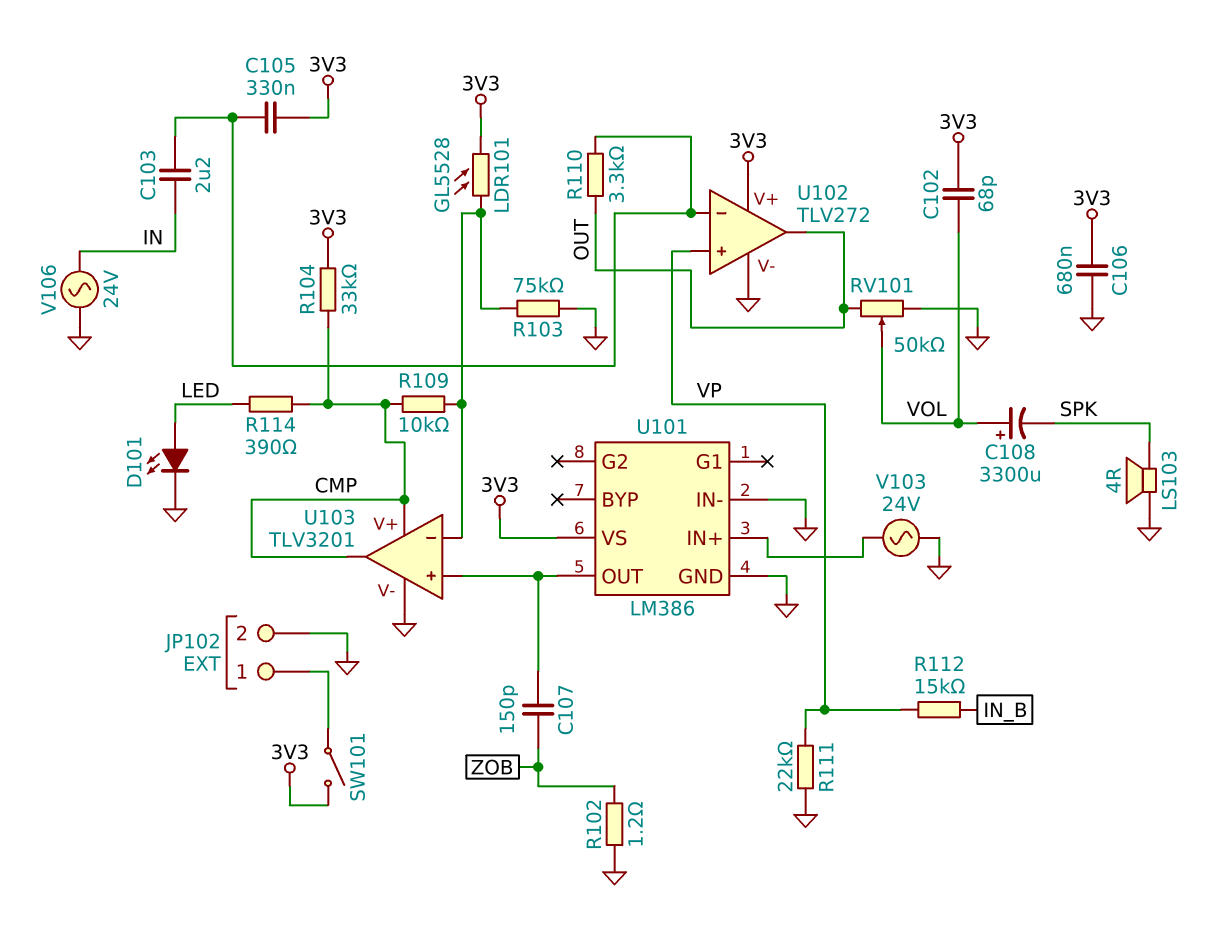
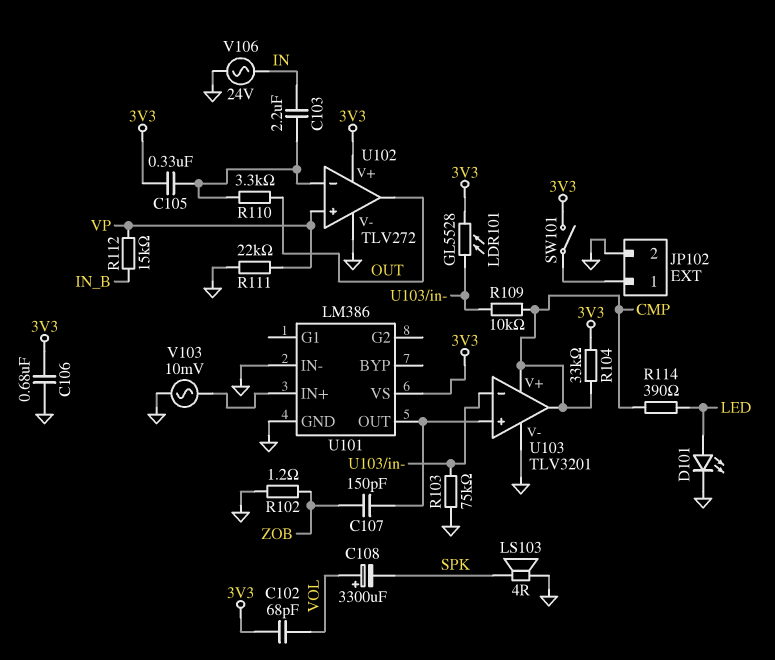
RV101: 50k (GND, OUT, wiper VOL) -> none
V103: AC 24V (GND, U101/IN+) -> AC 10mV (GND, U101/IN+)

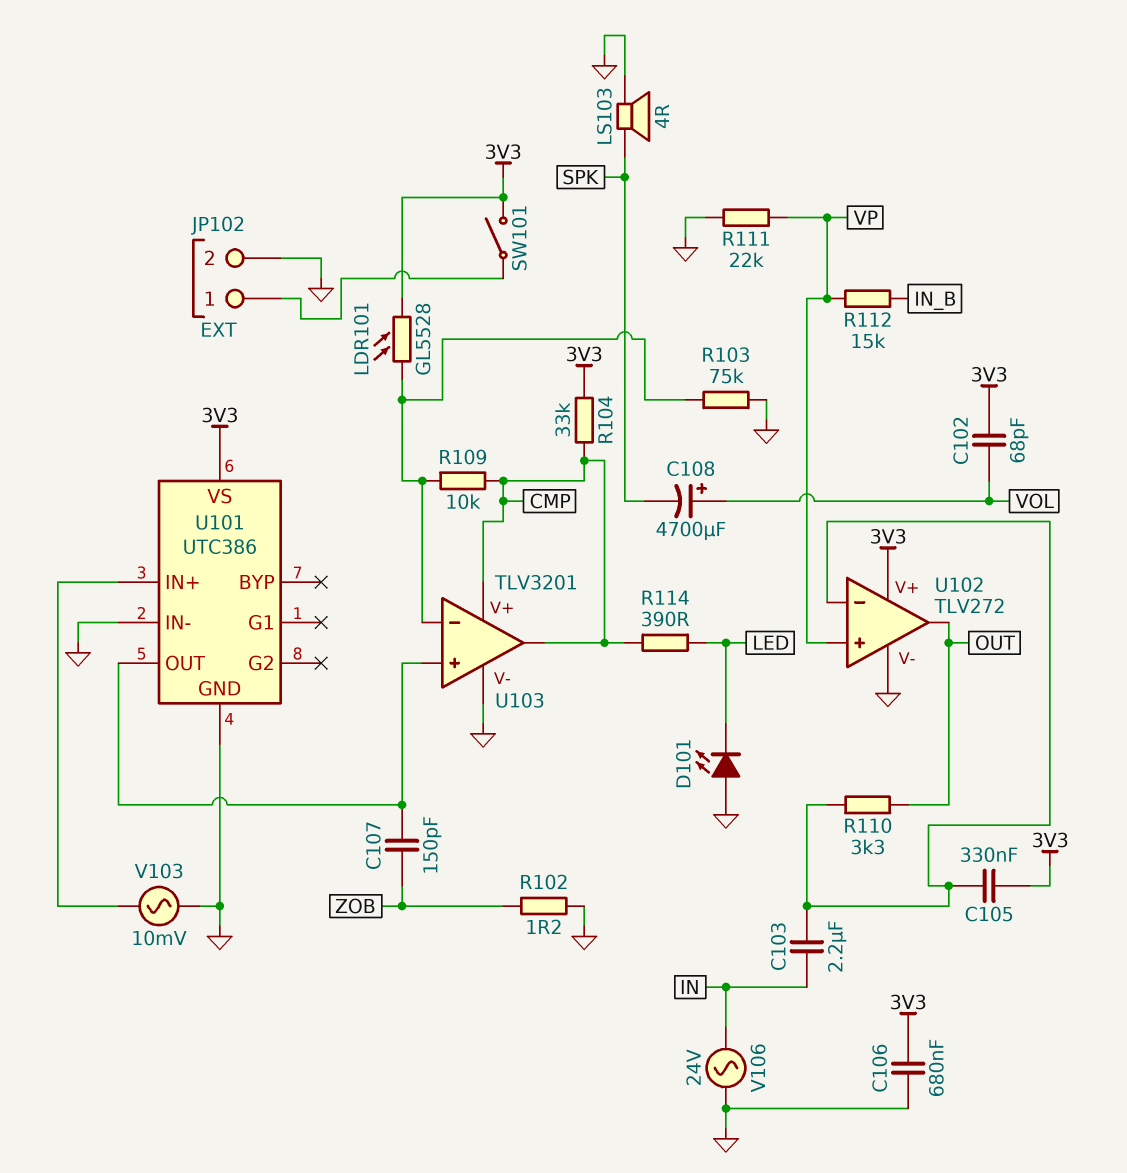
C108: 3300uF (plus VOL, minus SPK) -> 4700uF (plus VOL, minus SPK)
D101: LED (A LED, K GND) -> LED (A GND, K LED)
U101: LM386 -> UTC386

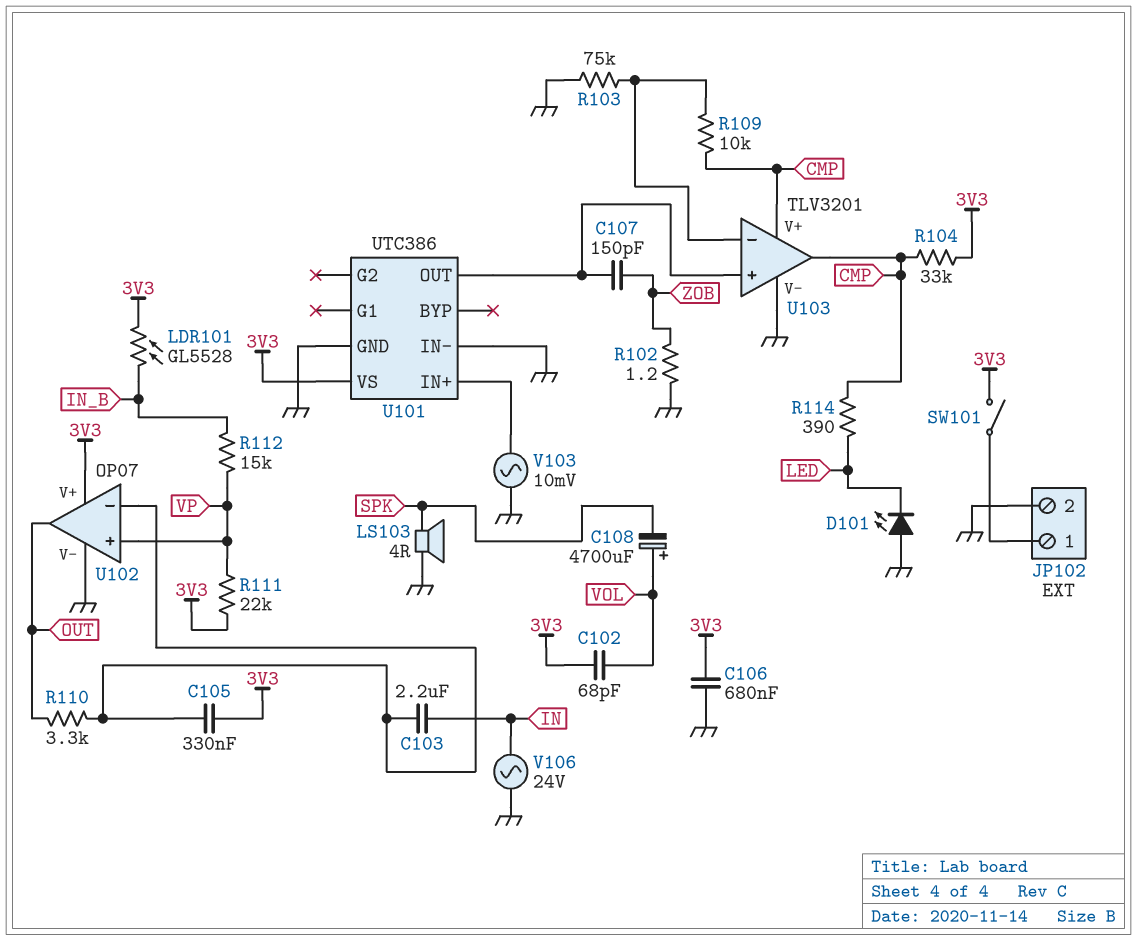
LDR101: GL5528 (3V3, U103/in-) -> GL5528 (3V3, IN_B)
R111: 22k (GND, VP) -> 22k (3V3, VP)
U102: TLV272 -> OP07

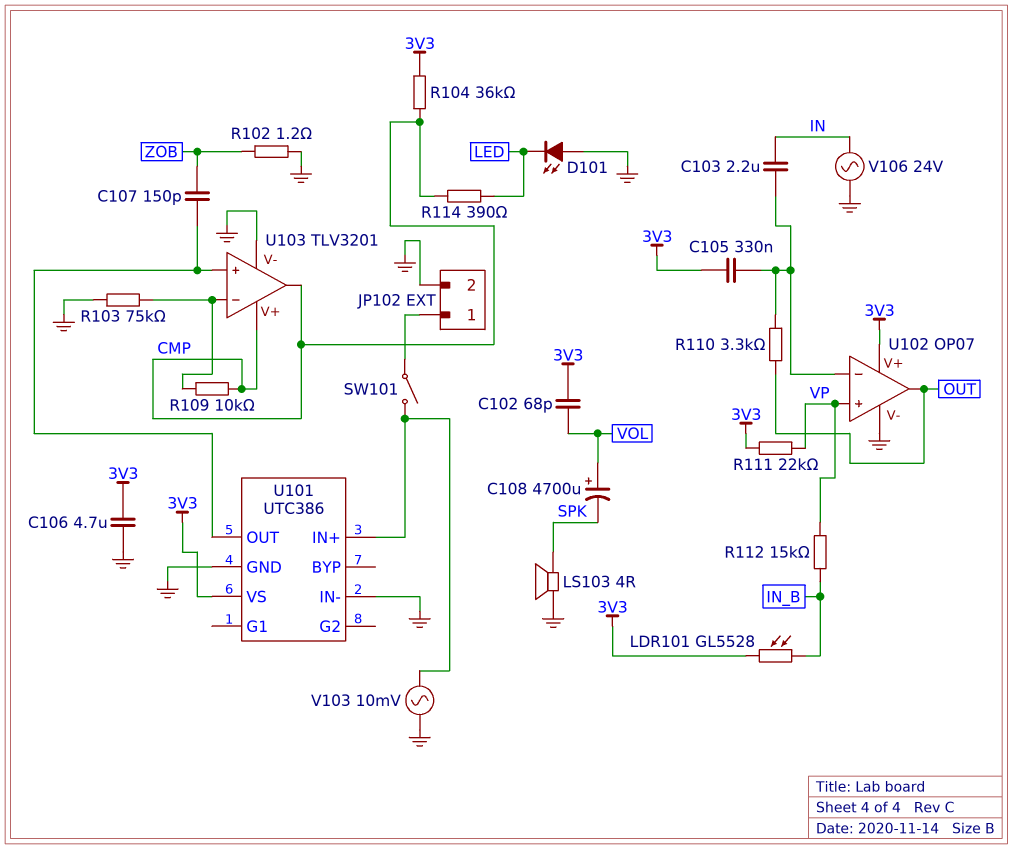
C106: 680nF (3V3, GND) -> 4.7uF (3V3, GND)
R104: 33k (3V3, CMP) -> 36k (3V3, CMP)
SW101: switch (3V3, JP102/1) -> switch (JP102/1, U101/IN+)

